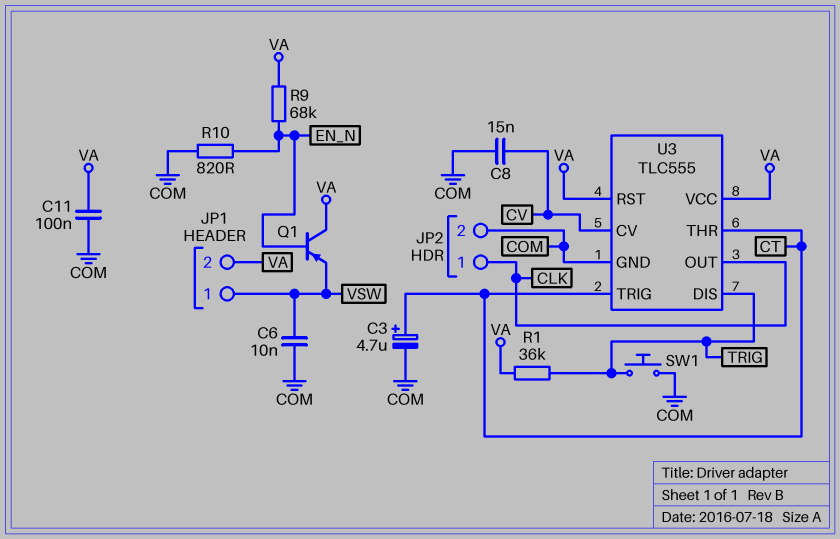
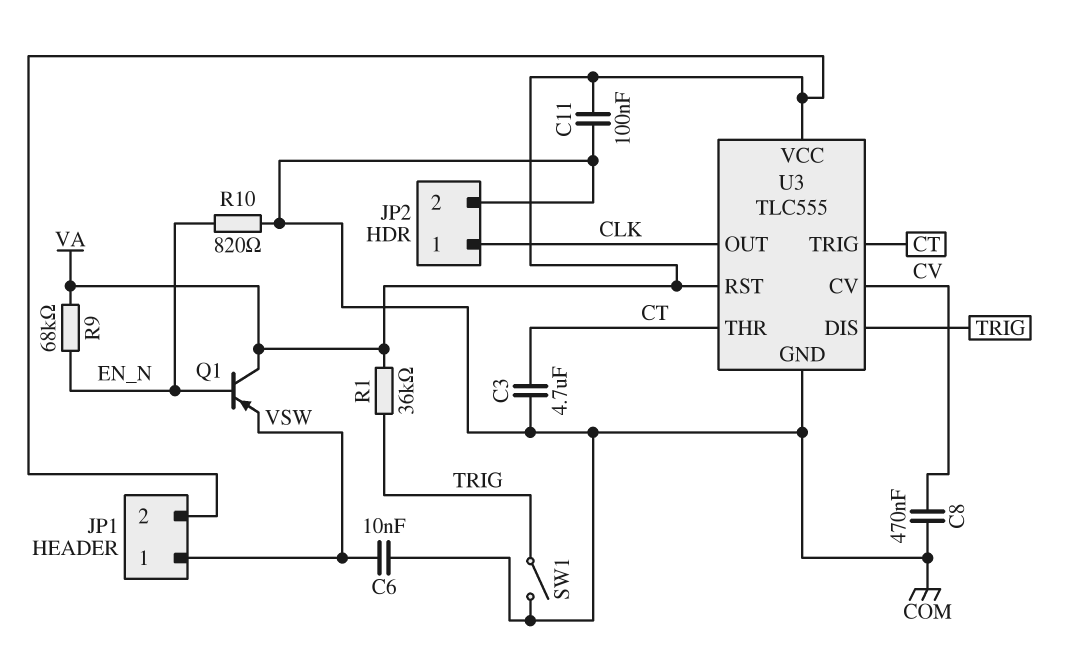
C3: 4.7uF (plus CT, minus COM) -> 4.7uF (COM, CT)
C8: 15nF (COM, CV) -> 470nF (COM, CV)
SW1: button (COM, TRIG) -> switch (COM, TRIG)

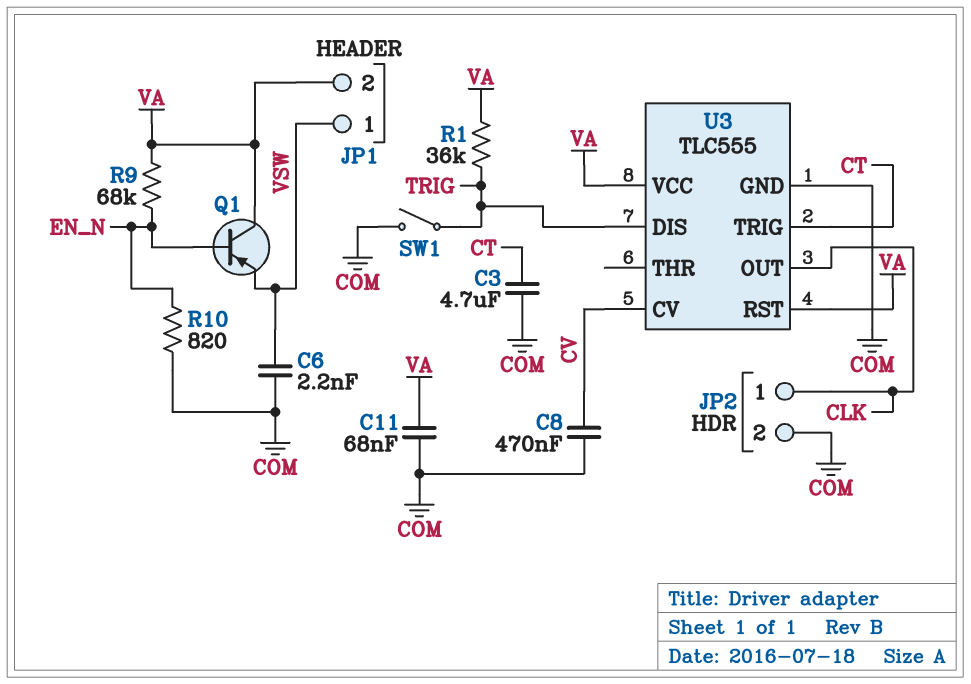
C6: 10nF (COM, VSW) -> 2.2nF (COM, VSW)
C11: 100nF (COM, VA) -> 68nF (COM, VA)
U3 pin THR: CT -> none

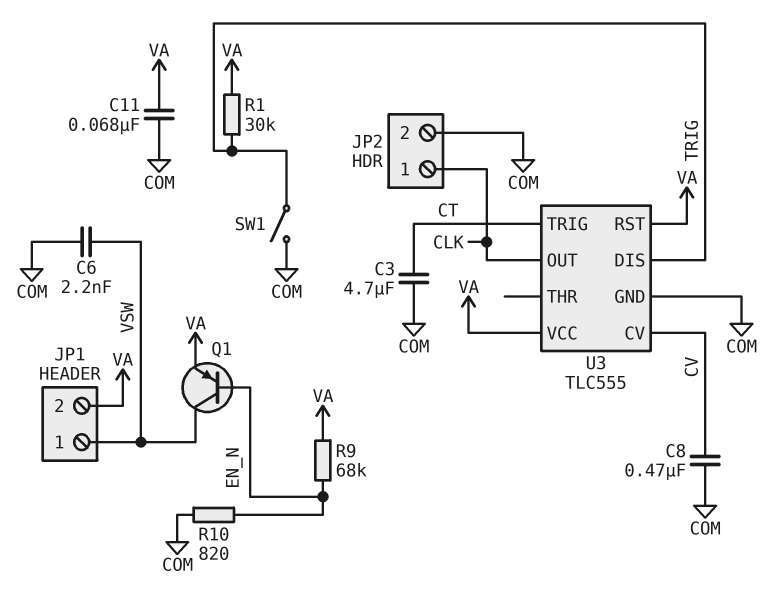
Q1: PNP (B EN_N, C VA, E VSW) -> PNP (B EN_N, C VSW, E VA)
R1: 36k (TRIG, VA) -> 30k (TRIG, VA)

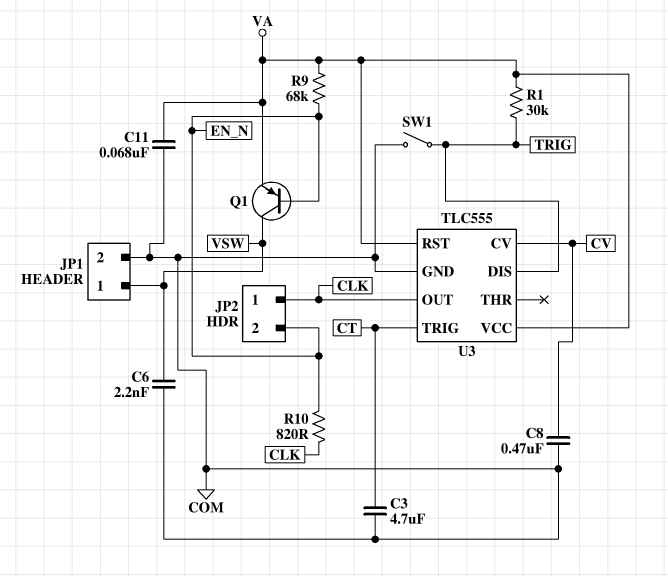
JP1 pin 2: VA -> COM
JP2 pin 2: COM -> EN_N
R10: 820 (COM, EN_N) -> 820 (CLK, EN_N)

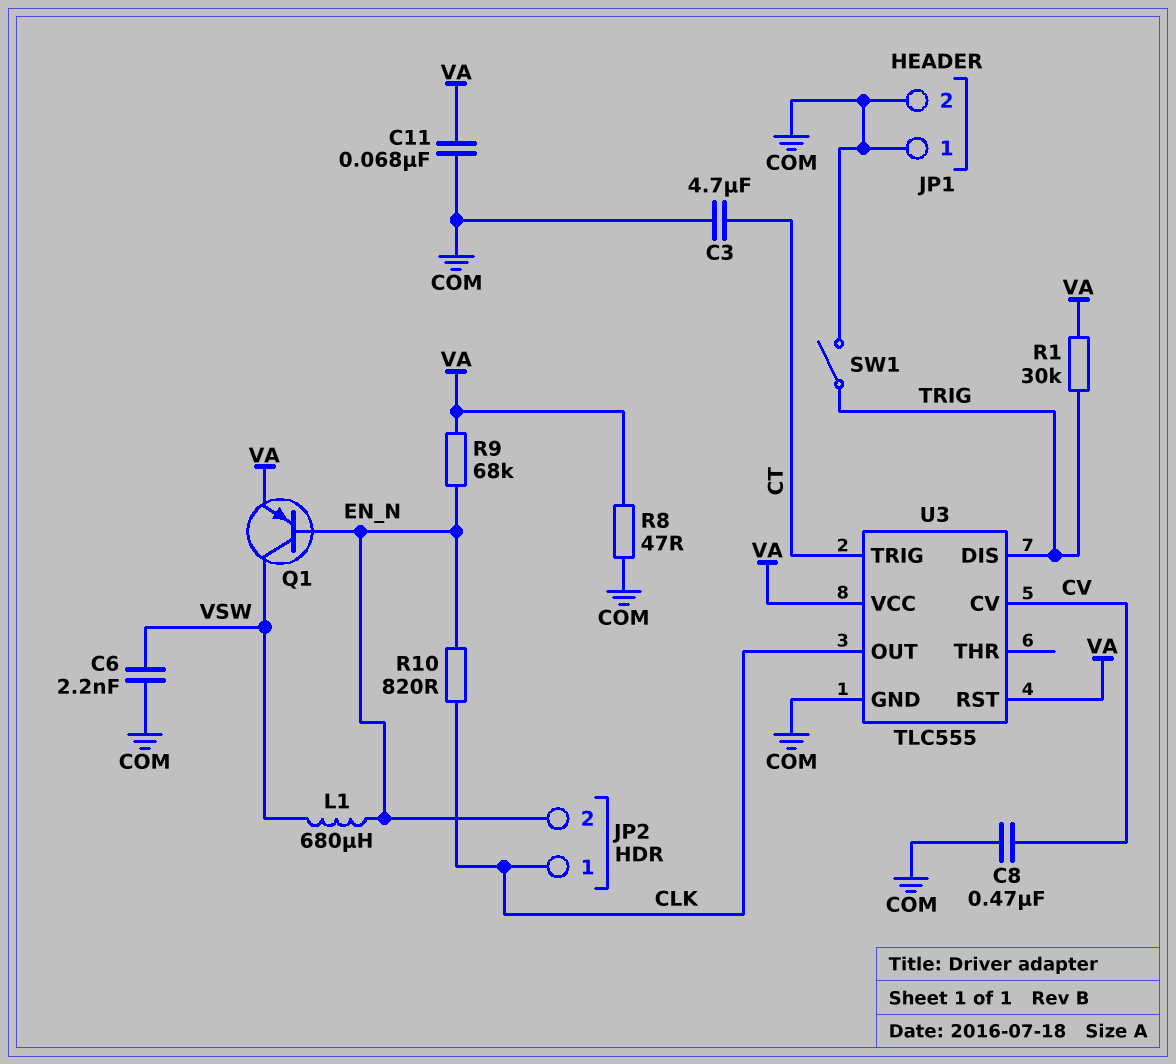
JP1 pin 1: VSW -> COM
L1: none -> 680uH (EN_N, VSW)
R8: none -> 47 (COM, VA)

